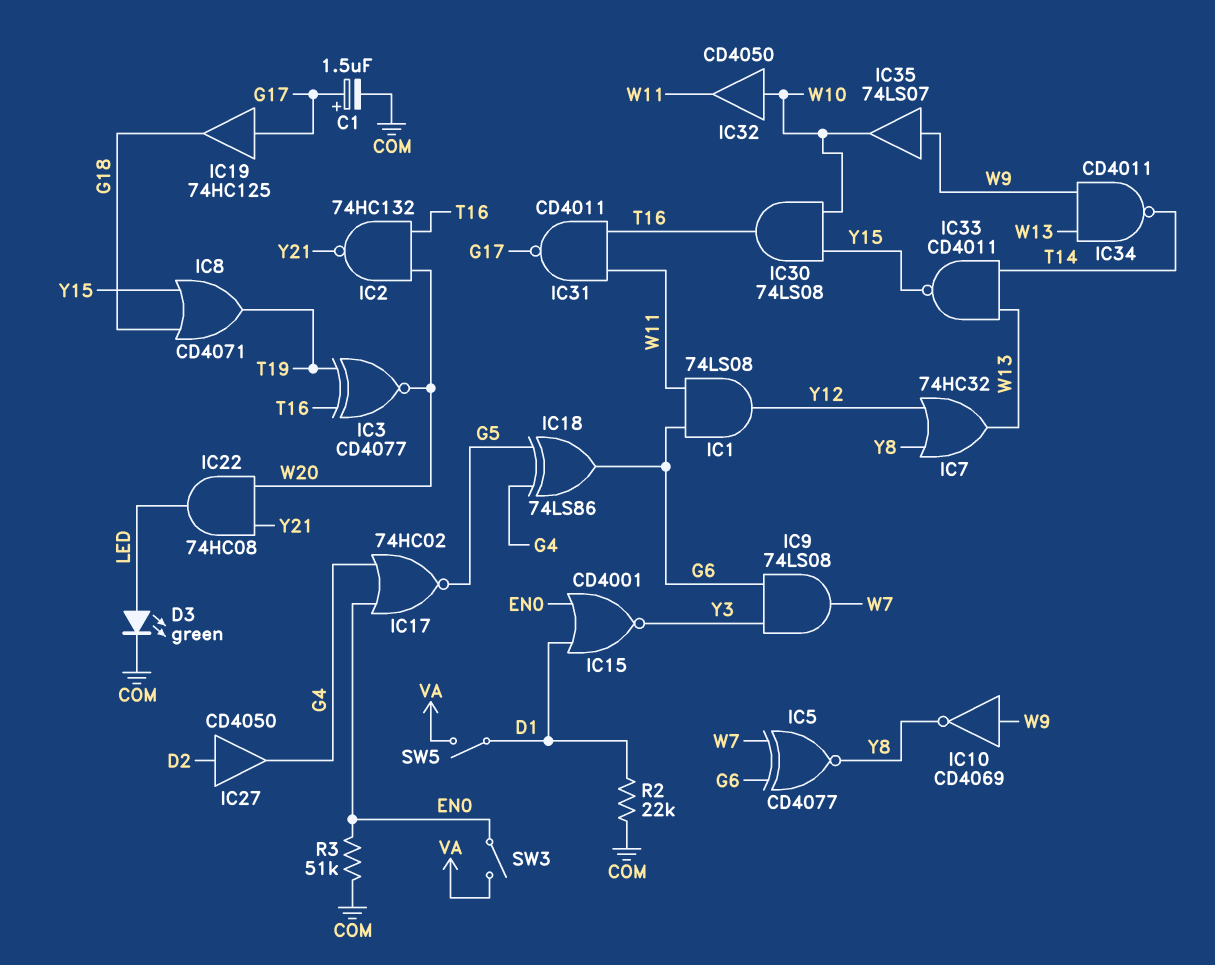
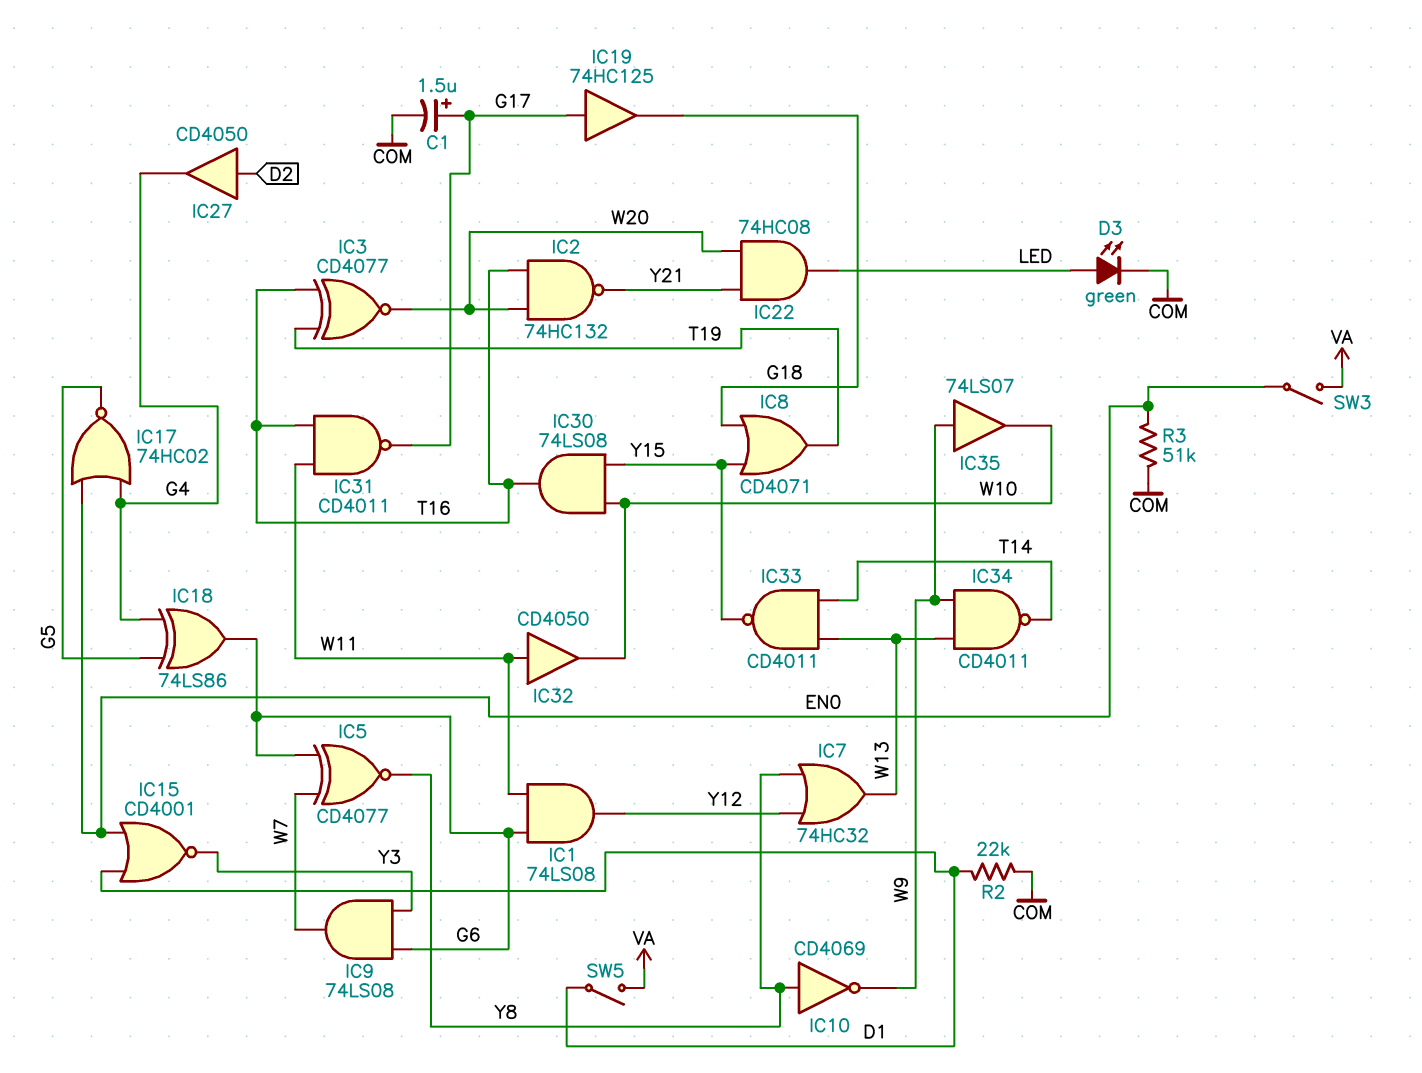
IC10: NOT CD4069 (in W9, out Y8) -> NOT CD4069 (in Y8, out W9)
IC32: buffer CD4050 (in W10, out W11) -> buffer CD4050 (in W11, out W10)

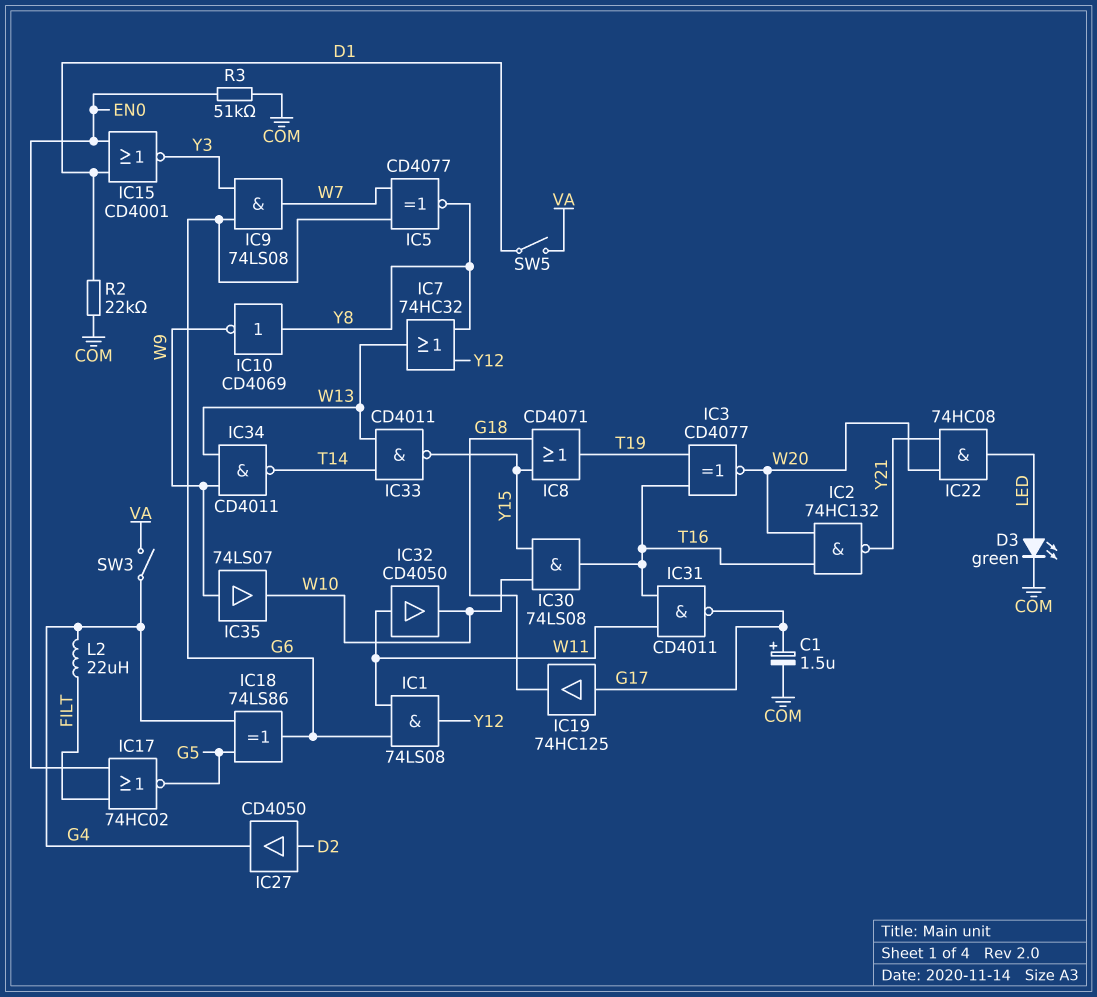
IC17: NOR 74HC02 (in EN0, in G4, out G5) -> NOR 74HC02 (in EN0, in FILT, out G5)
L2: none -> 22uH (FILT, G4)
SW3: switch (EN0, VA) -> switch (G4, VA)

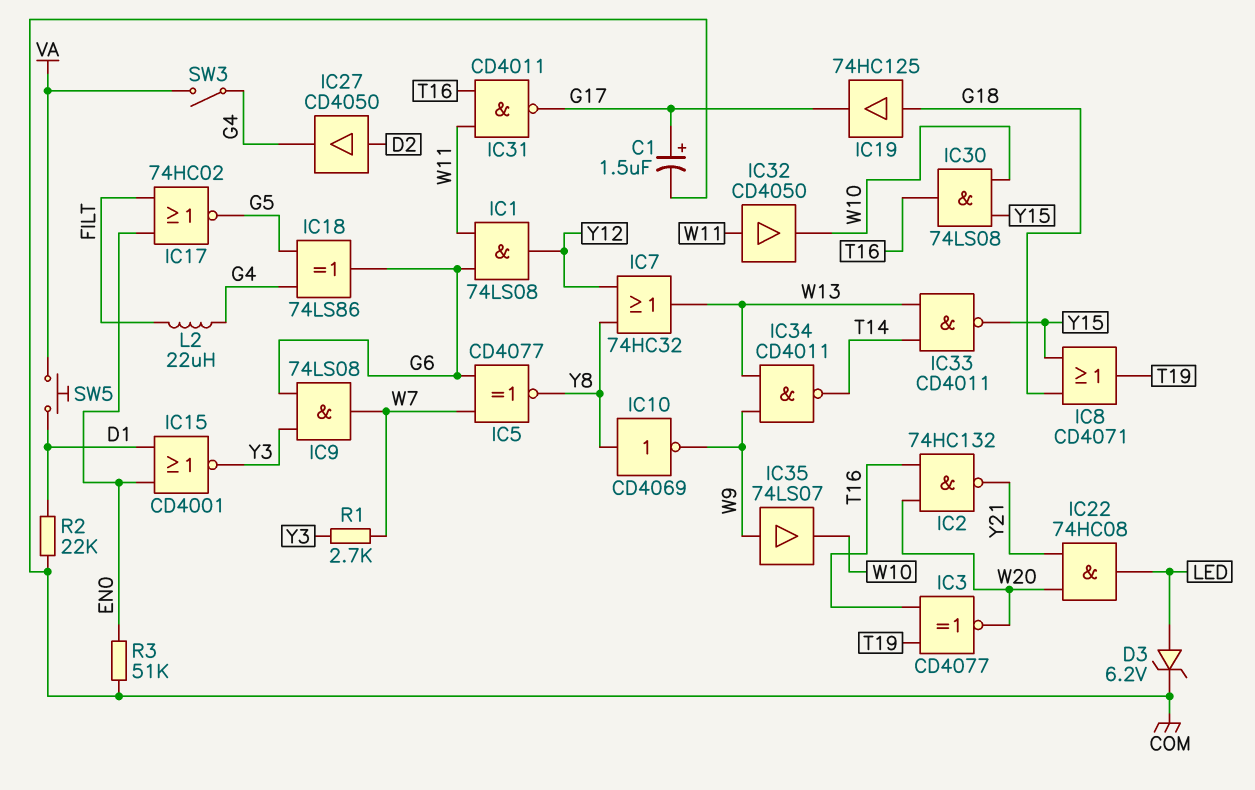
D3: LED green (A LED, K COM) -> zener 6.2V (A LED, K COM)
IC19: buffer 74HC125 (in G17, out G18) -> buffer 74HC125 (in G18, out G17)
R1: none -> 2.7k (W7, Y3)
SW5: switch (D1, VA) -> button (D1, VA)

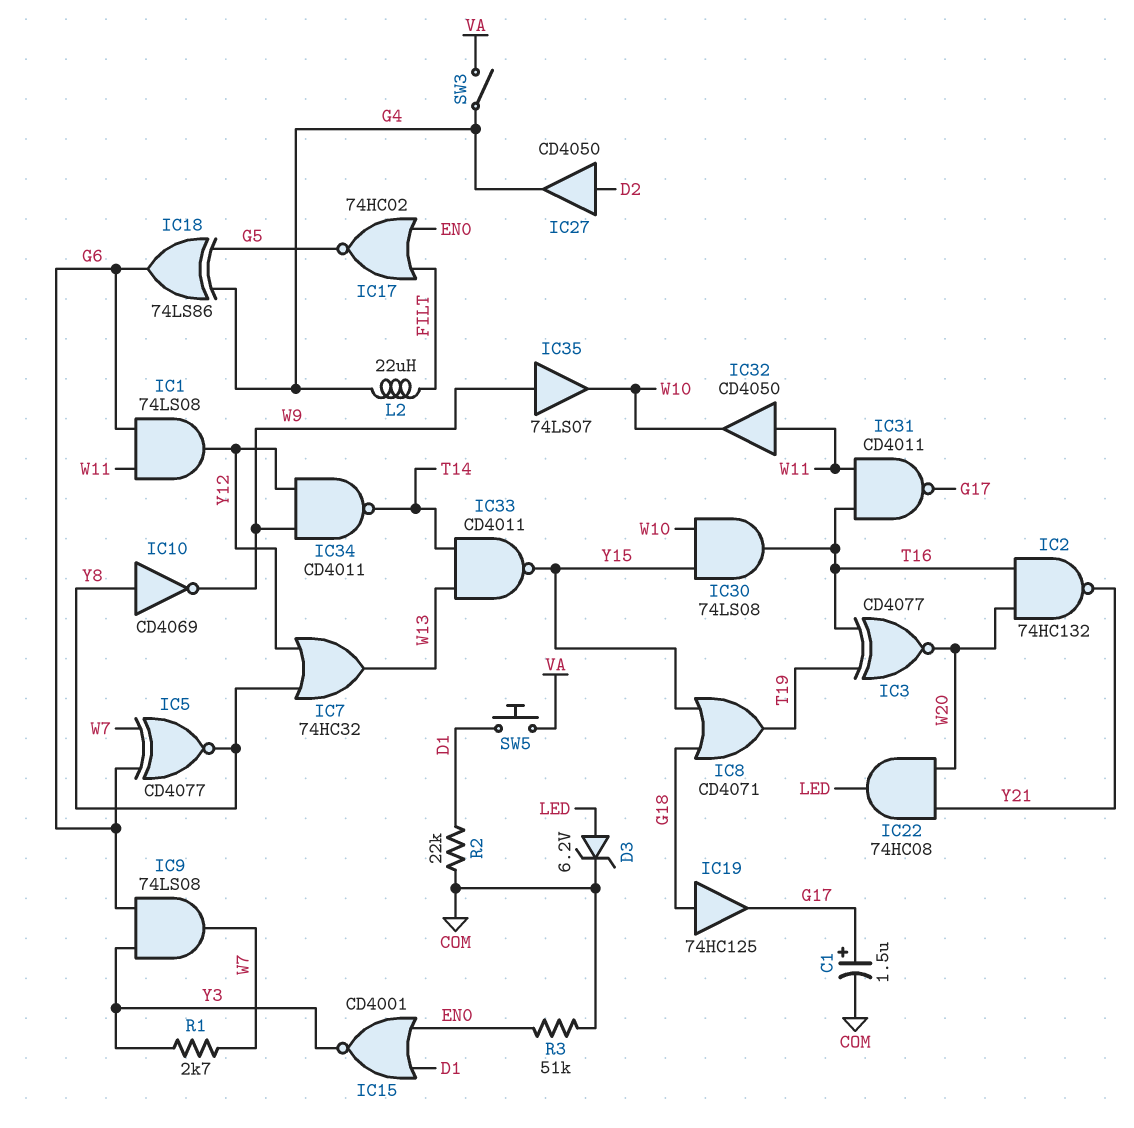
IC34: NAND CD4011 (in W9, in W13, out T14) -> NAND CD4011 (in W9, in Y12, out T14)

